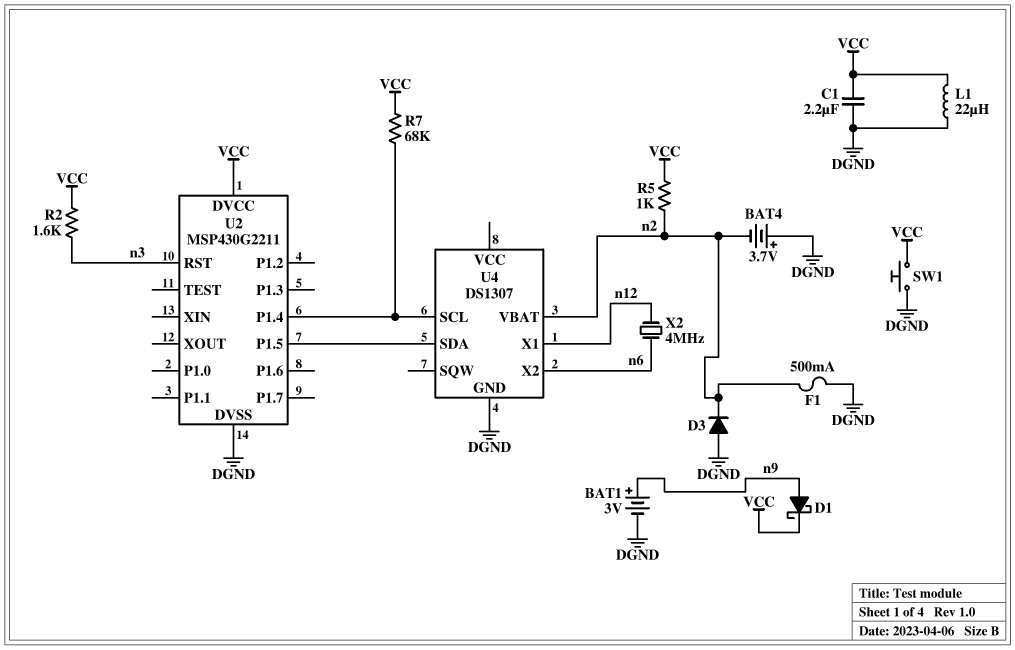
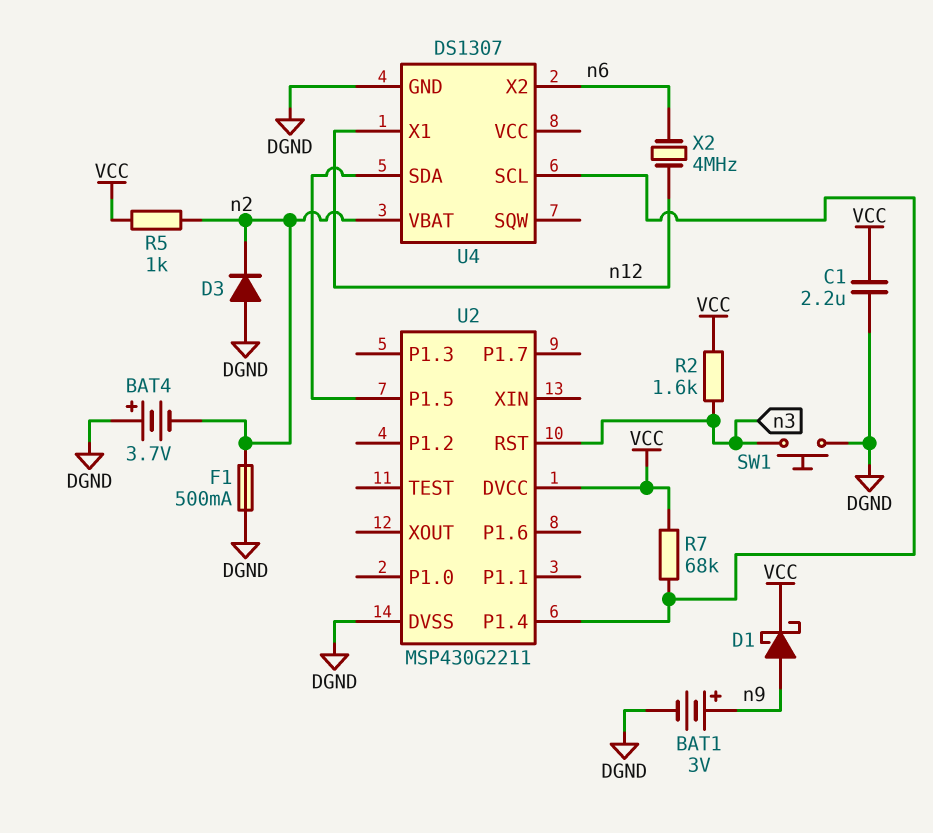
L1: 22uH (DGND, VCC) -> none
SW1: button (DGND, VCC) -> button (DGND, n3)

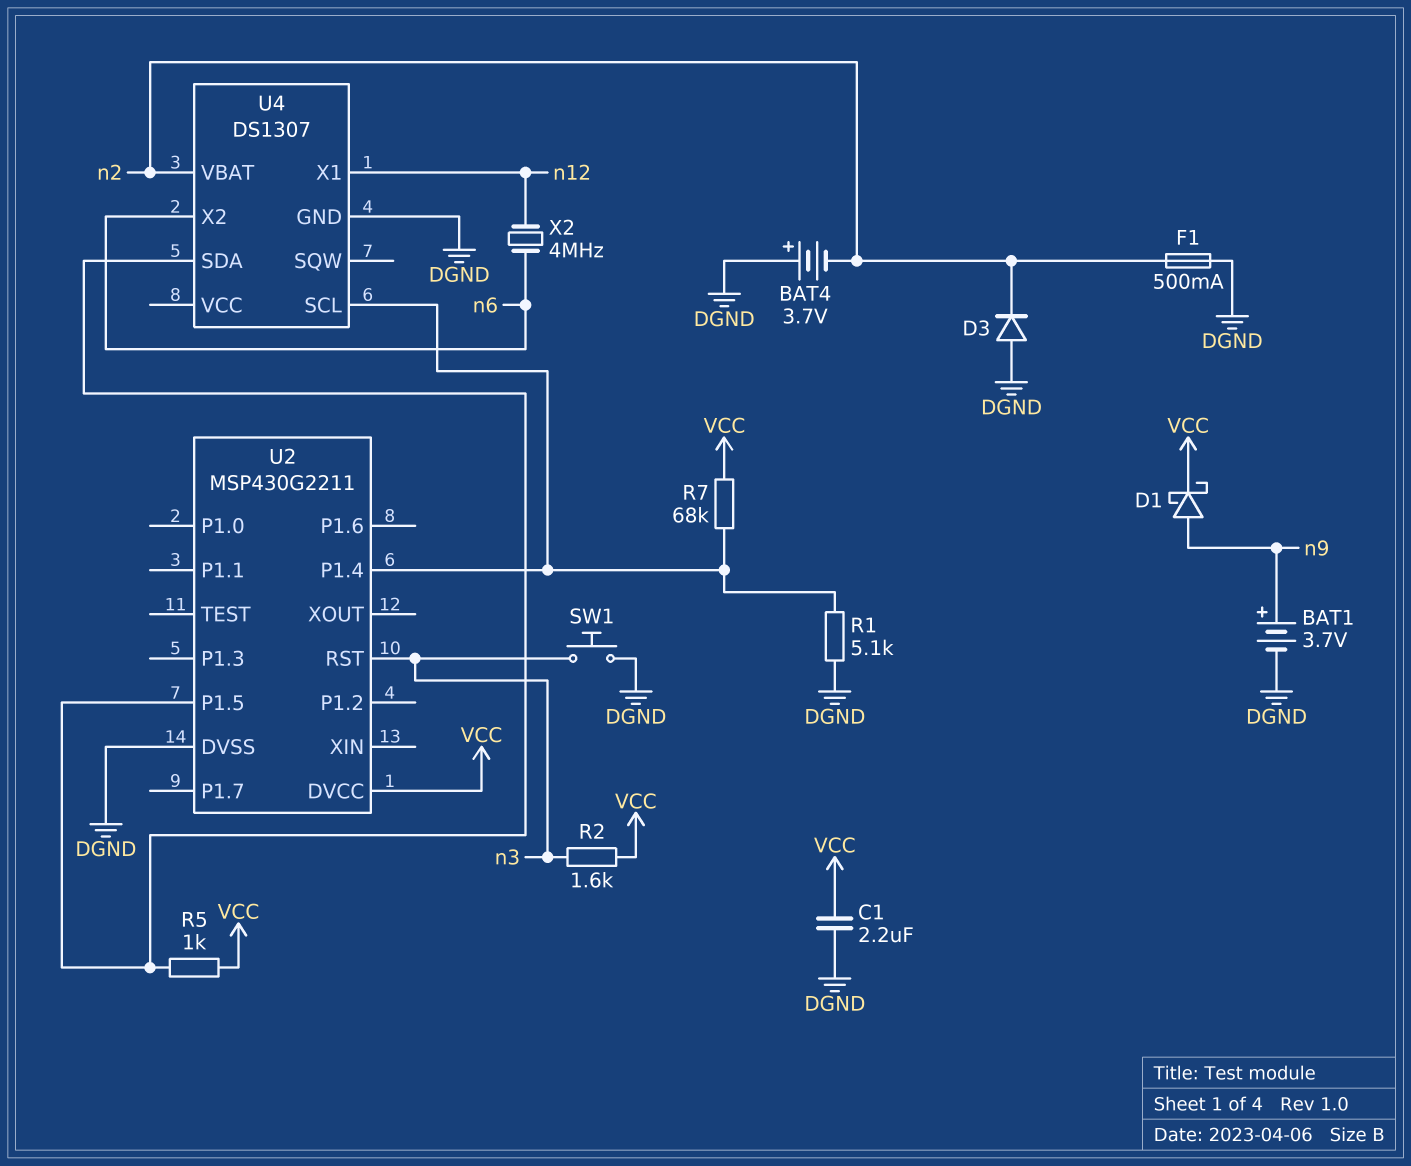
BAT1: 3V (plus n9, minus DGND) -> 3.7V (plus n9, minus DGND)
R1: none -> 5.1k (DGND, U2/P1.4)
R5: 1k (VCC, n2) -> 1k (U2/P1.5, VCC)

